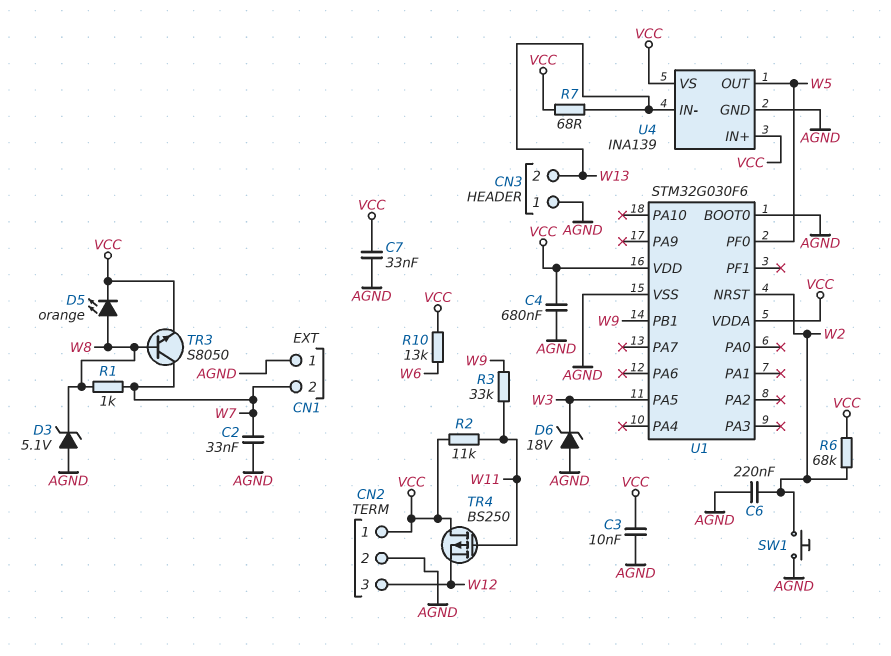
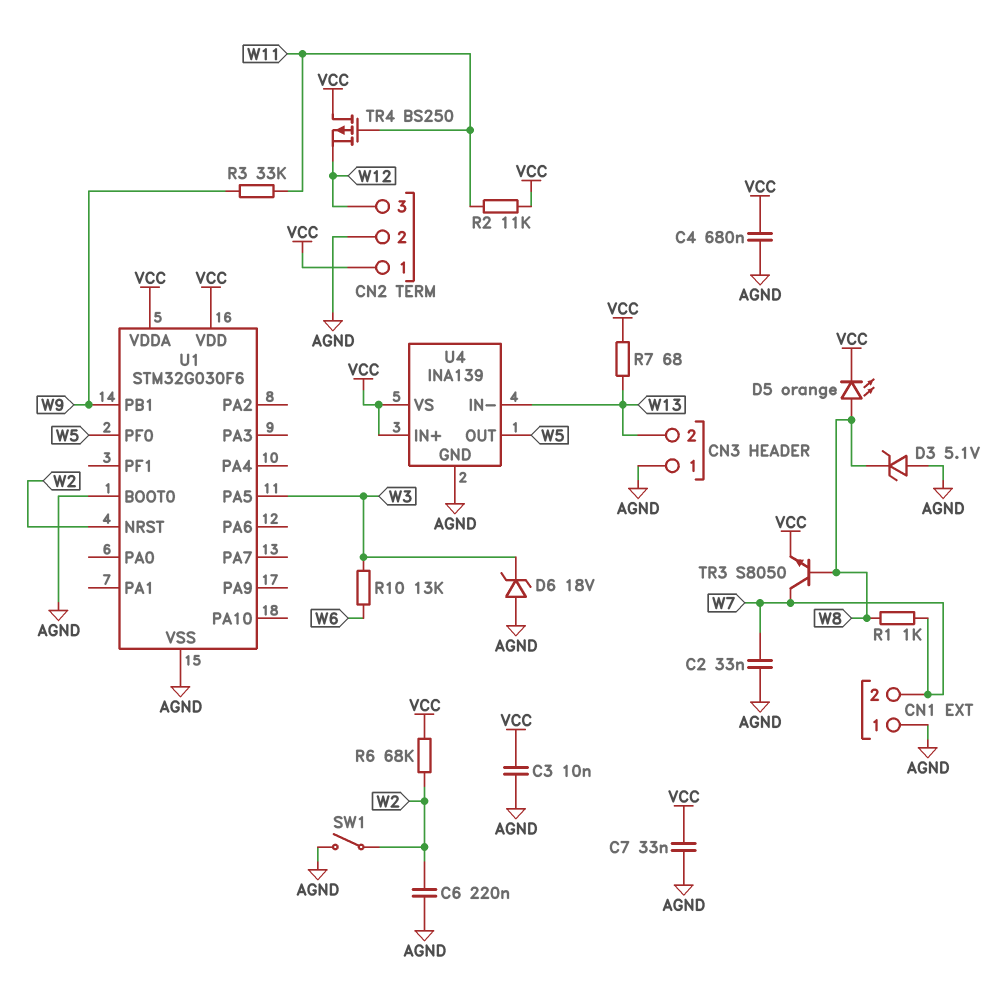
R10: 13k (VCC, W6) -> 13k (W3, W6)
SW1: button (AGND, W2) -> switch (AGND, W2)

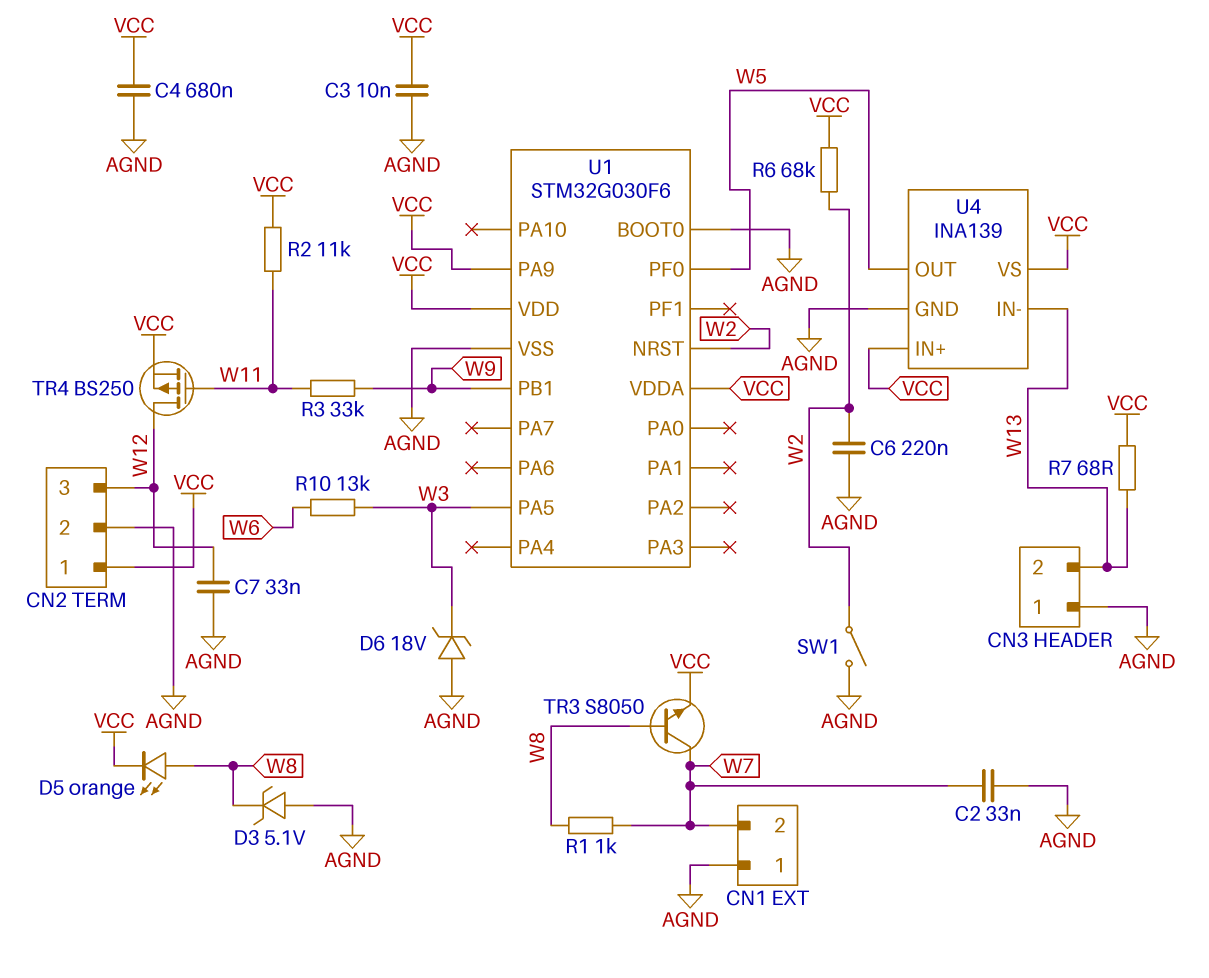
C7: 33nF (AGND, VCC) -> 33nF (AGND, W12)
TR4: PMOS BS250 (G W11, D VCC, S W12) -> PMOS BS250 (G W11, D W12, S VCC)
U1 pin PA9: none -> VCC

